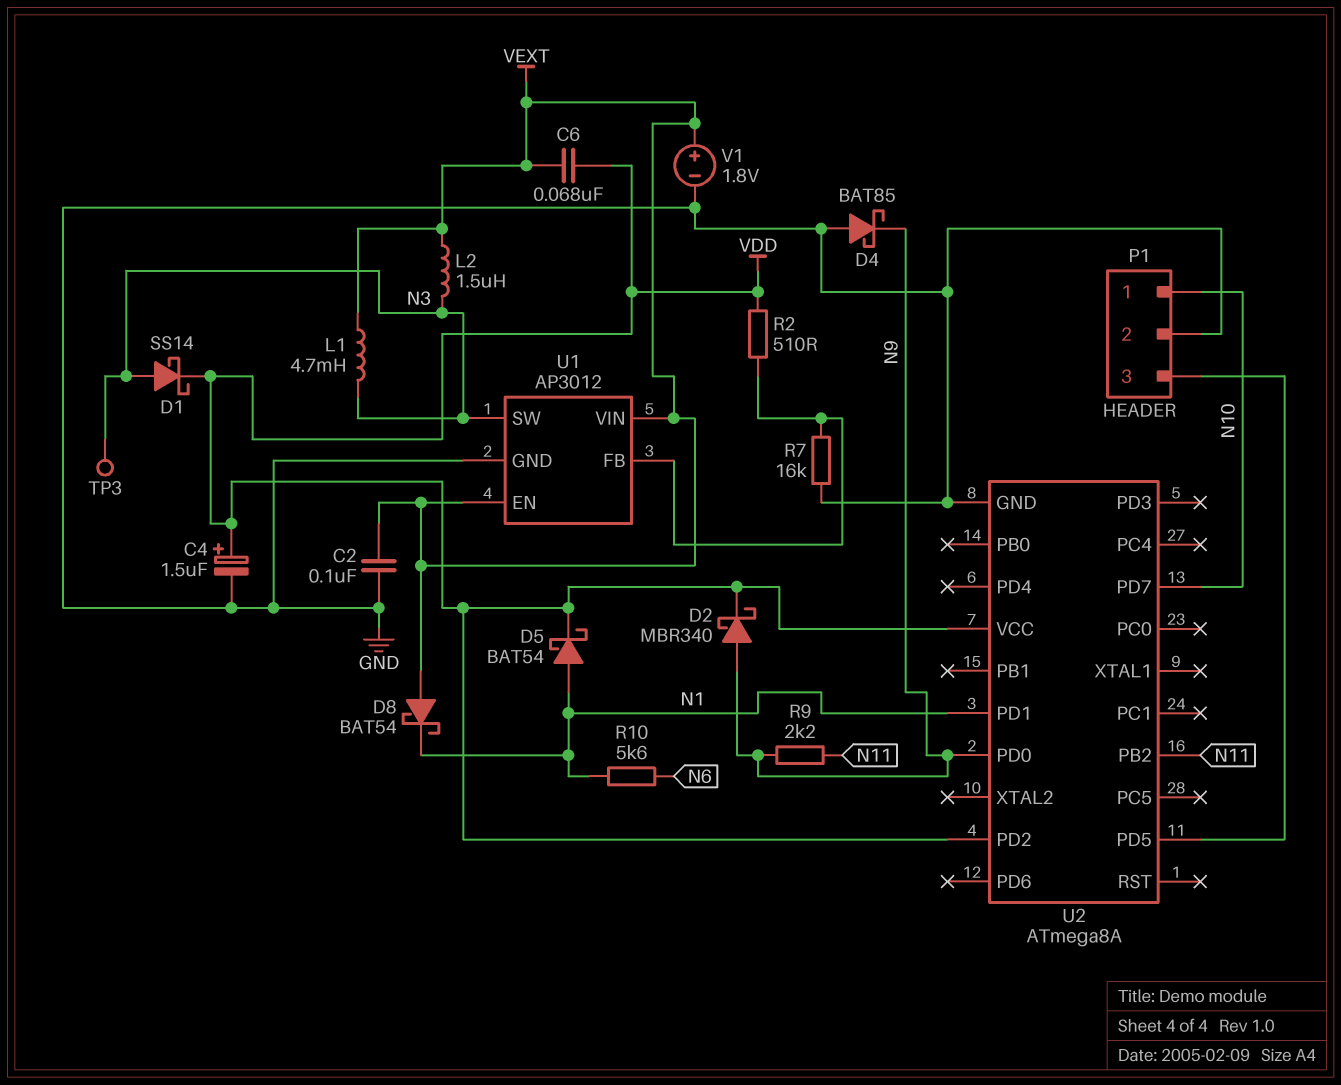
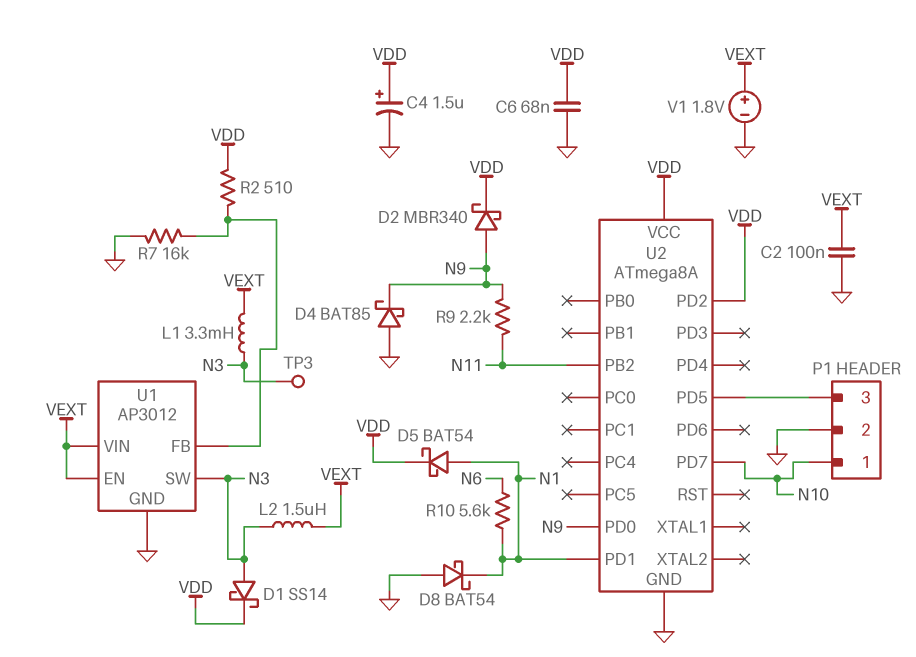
C6: 68nF (VDD, VEXT) -> 68nF (GND, VDD)
D8: schottky BAT54 (A VEXT, K N1) -> schottky BAT54 (A GND, K N1)
L1: 4.7mH (N3, VEXT) -> 3.3mH (N3, VEXT)

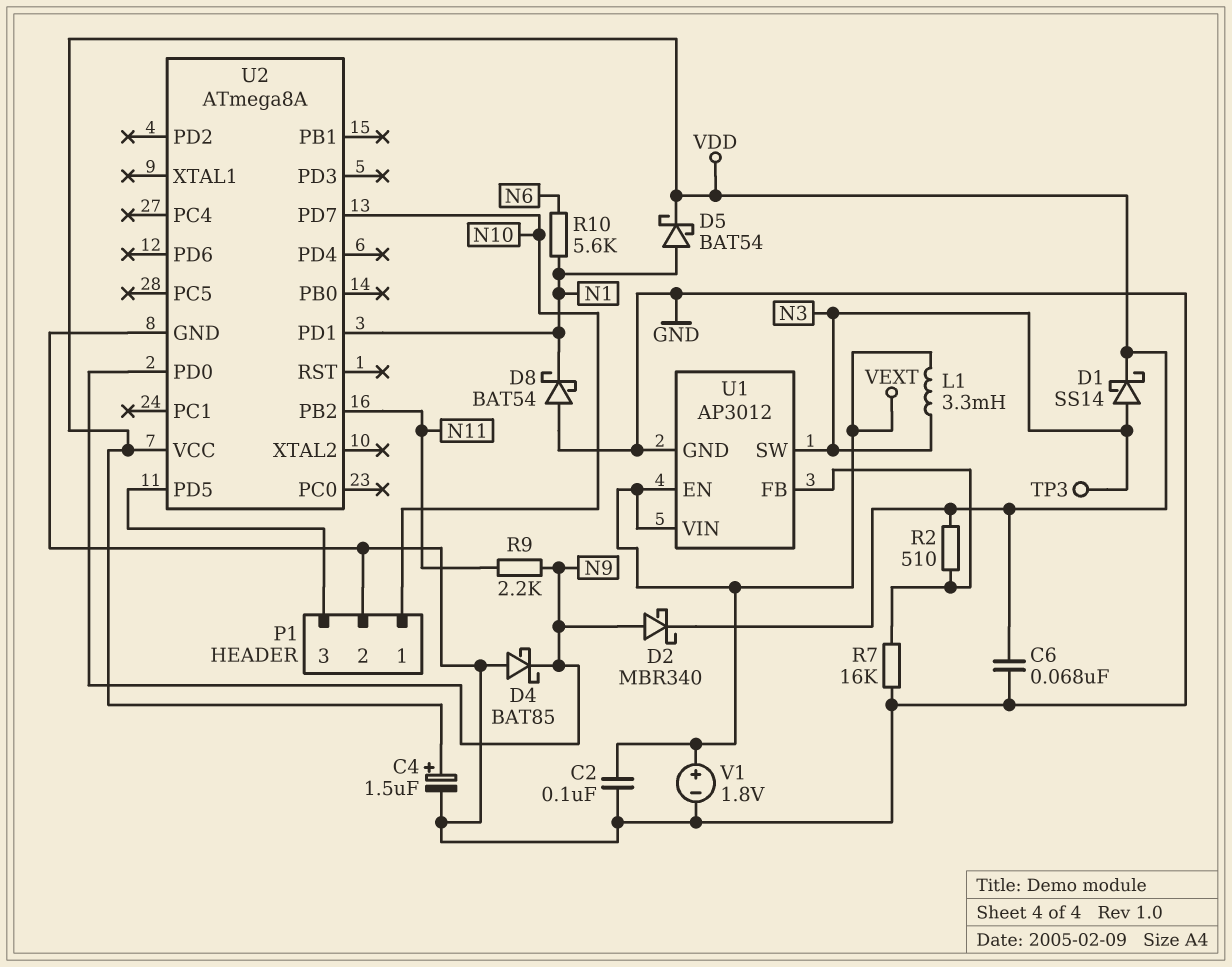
L2: 1.5uH (N3, VEXT) -> none
U2 pin PD2: VDD -> none

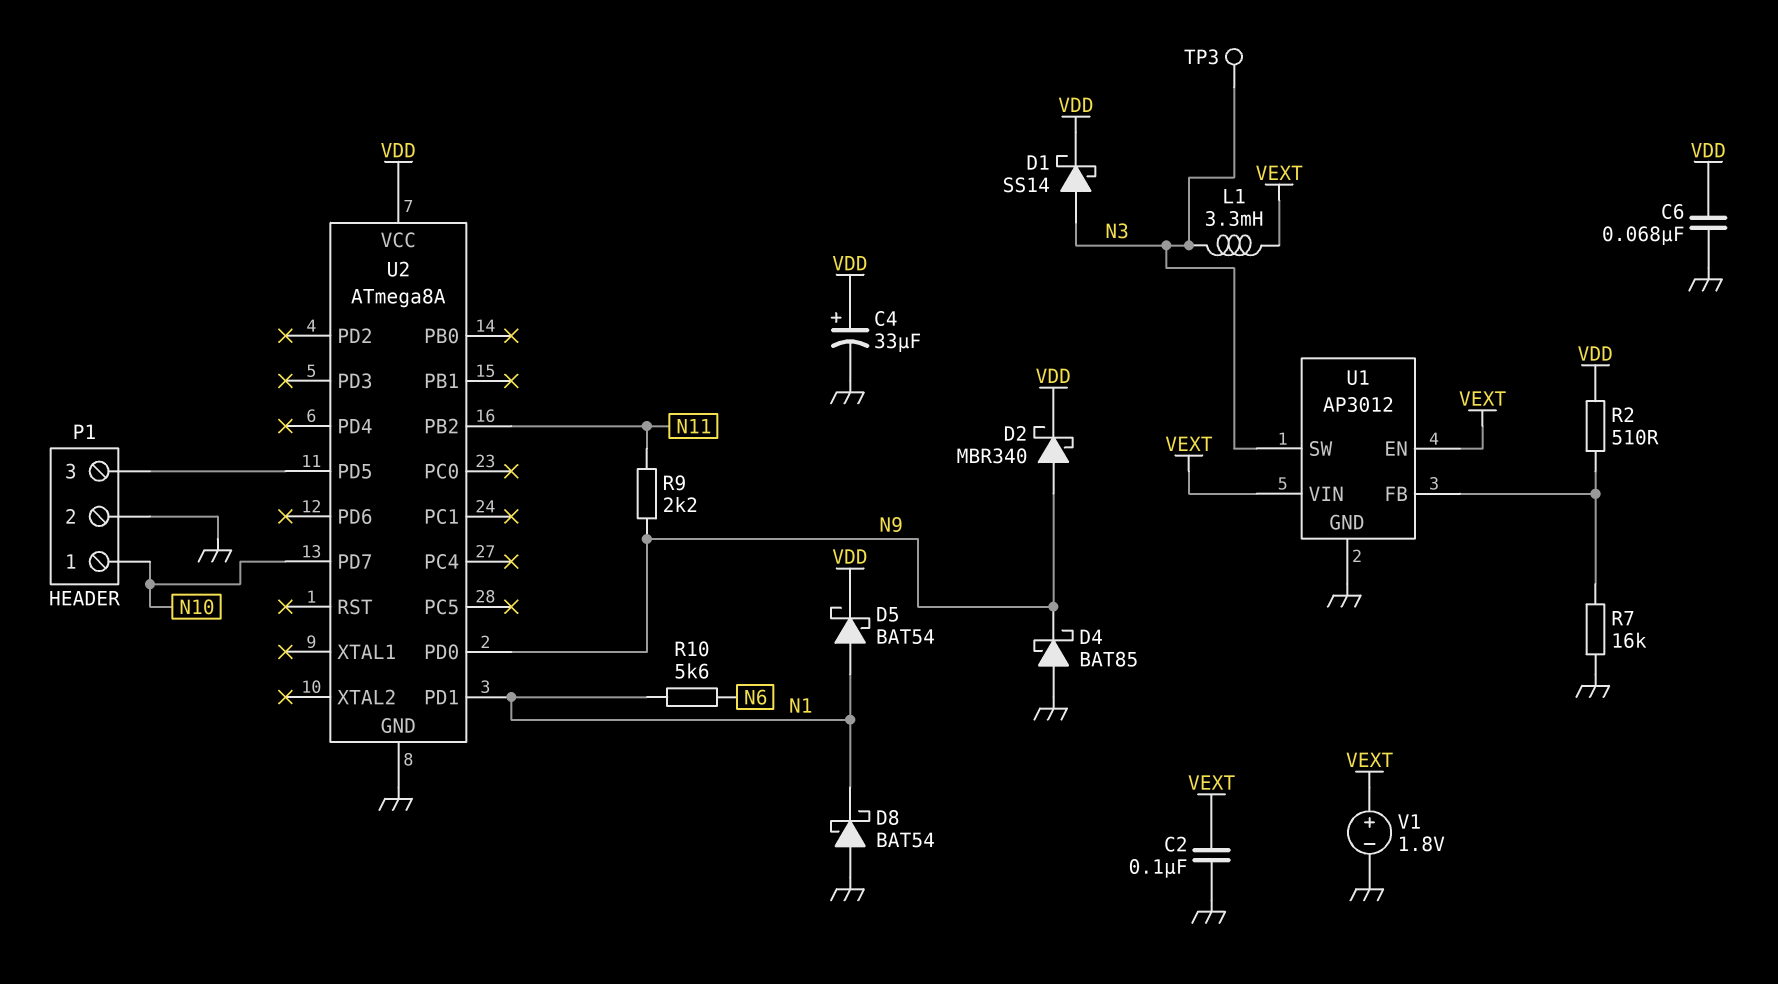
C4: 1.5uF (plus VDD, minus GND) -> 33uF (plus VDD, minus GND)

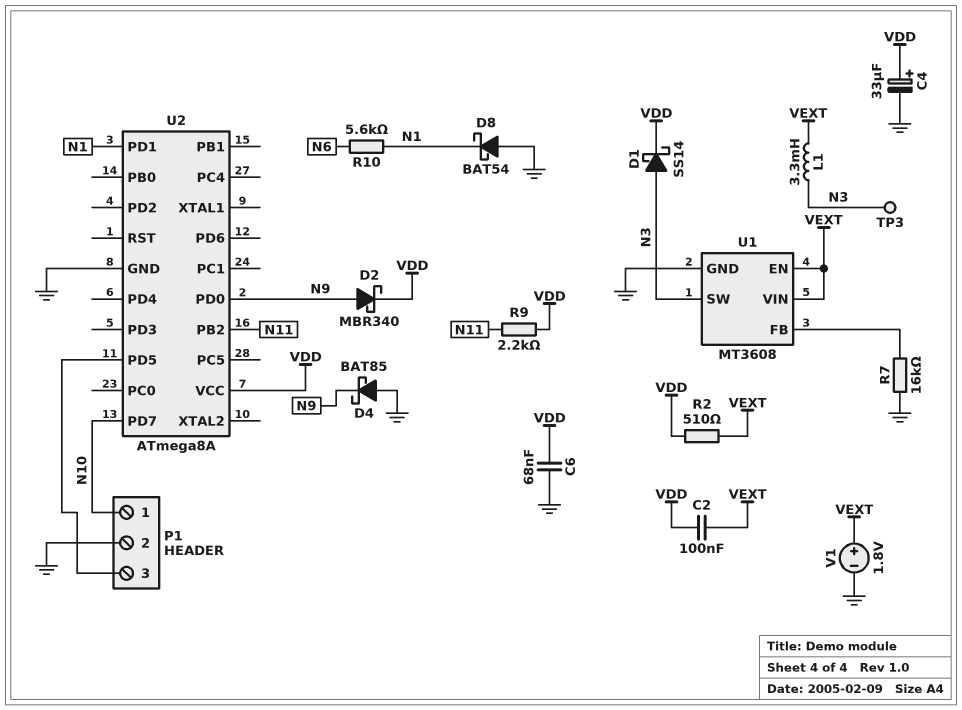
C2: 100nF (GND, VEXT) -> 100nF (VDD, VEXT)
D5: schottky BAT54 (A N1, K VDD) -> none
R2: 510 (U1/FB, VDD) -> 510 (VDD, VEXT)
R9: 2.2k (N9, N11) -> 2.2k (N11, VDD)
U1: AP3012 -> MT3608

